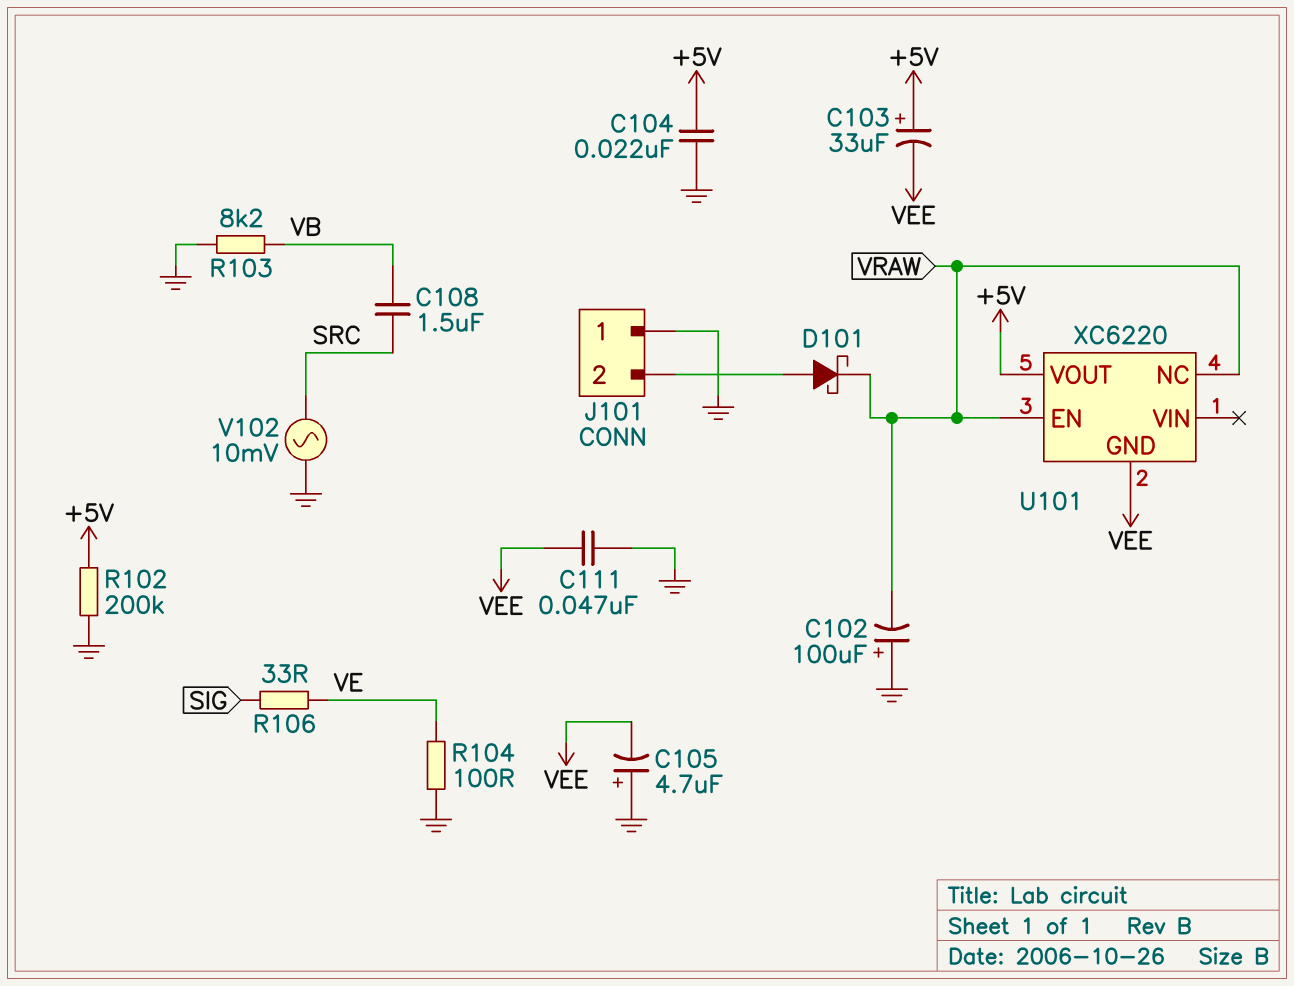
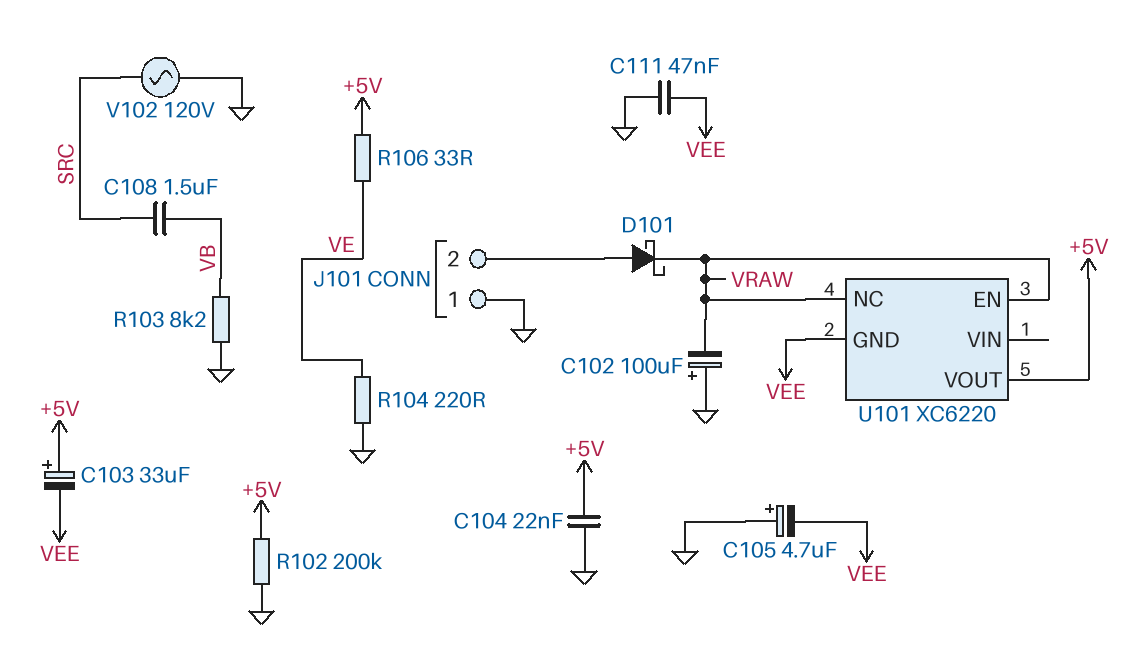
R104: 100 (GND, VE) -> 220 (GND, VE)
R106: 33 (SIG, VE) -> 33 (+5V, VE)
V102: AC 10mV (GND, SRC) -> AC 120V (GND, SRC)

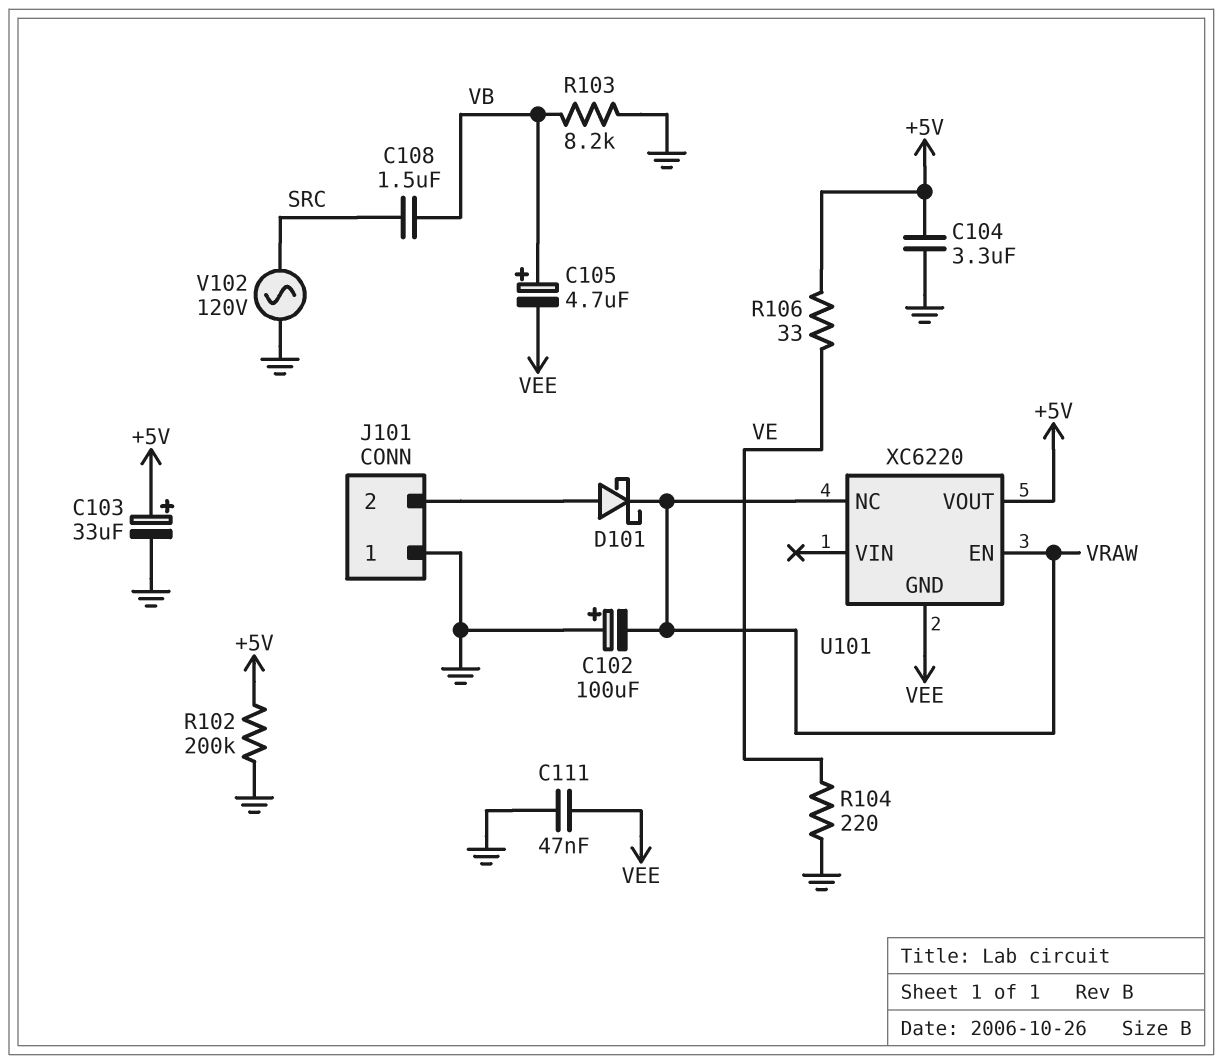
C103: 33uF (plus +5V, minus VEE) -> 33uF (plus +5V, minus GND)
C104: 22nF (+5V, GND) -> 3.3uF (+5V, GND)
C105: 4.7uF (plus GND, minus VEE) -> 4.7uF (plus VB, minus VEE)

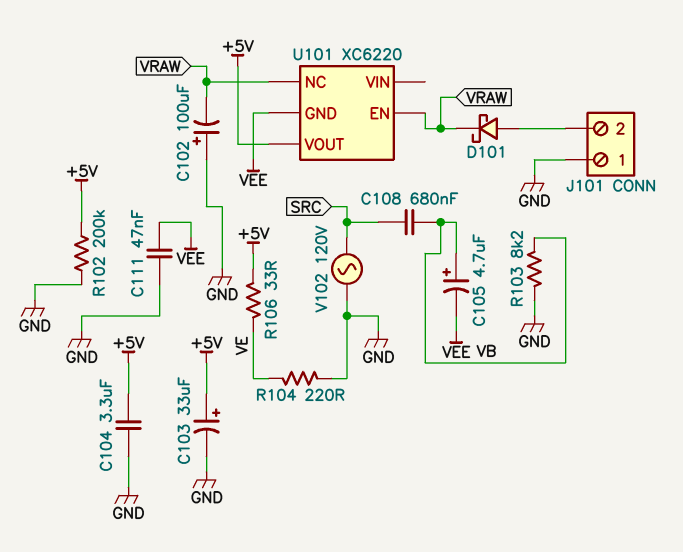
C108: 1.5uF (SRC, VB) -> 680nF (SRC, VB)

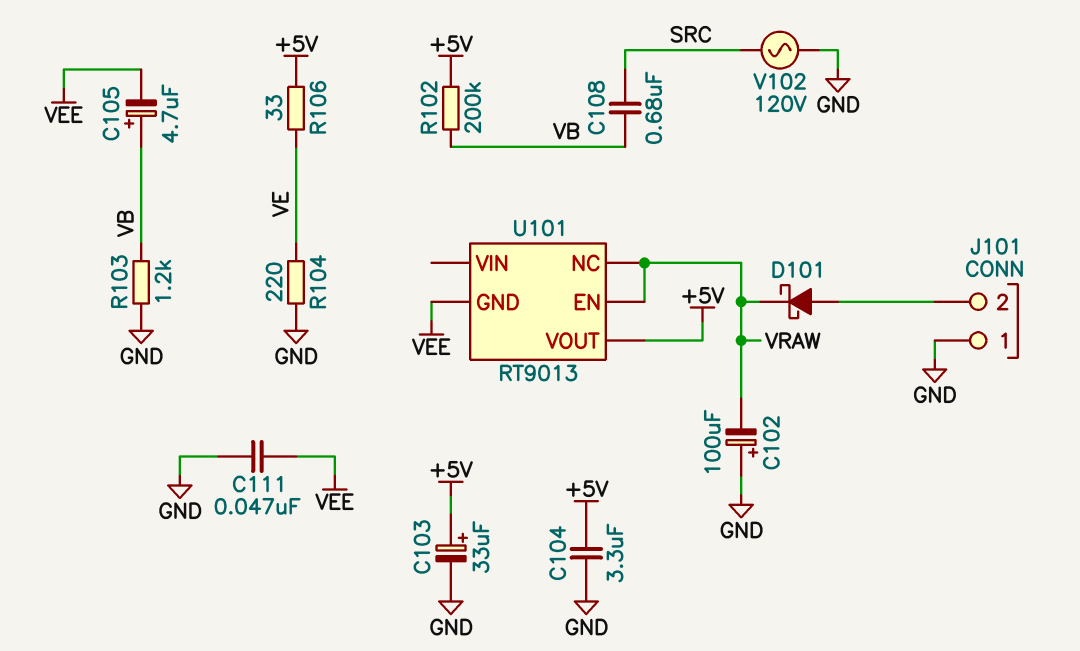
R102: 200k (+5V, GND) -> 200k (+5V, VB)
R103: 8.2k (GND, VB) -> 1.2k (GND, VB)
U101: XC6220 -> RT9013

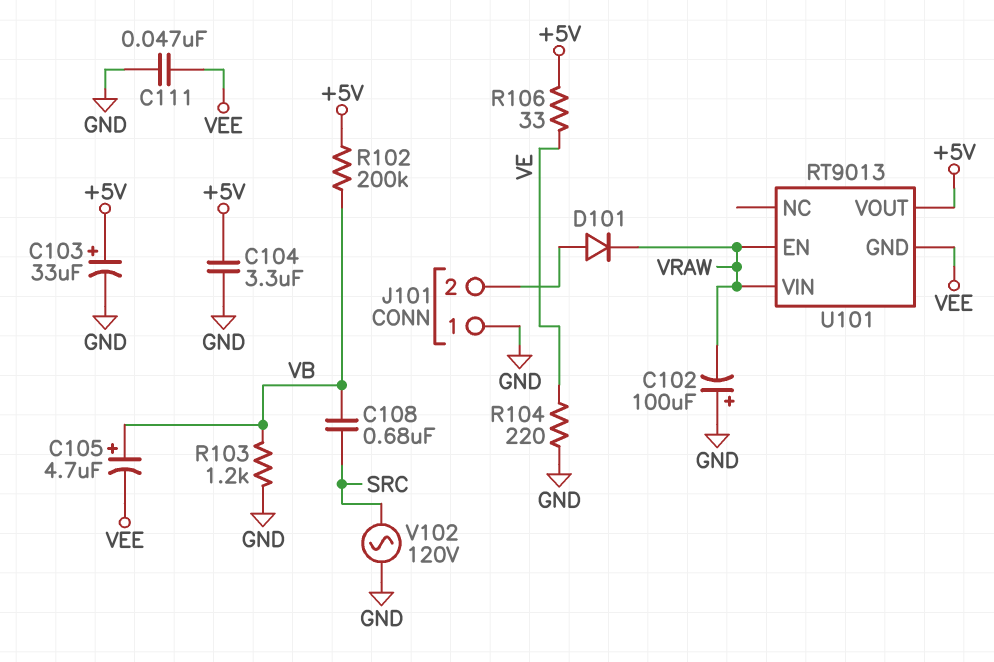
D101: schottky (A J101/2, K VRAW) -> diode (A J101/2, K VRAW)
U101 pin NC: VRAW -> none
U101 pin VIN: none -> VRAW

